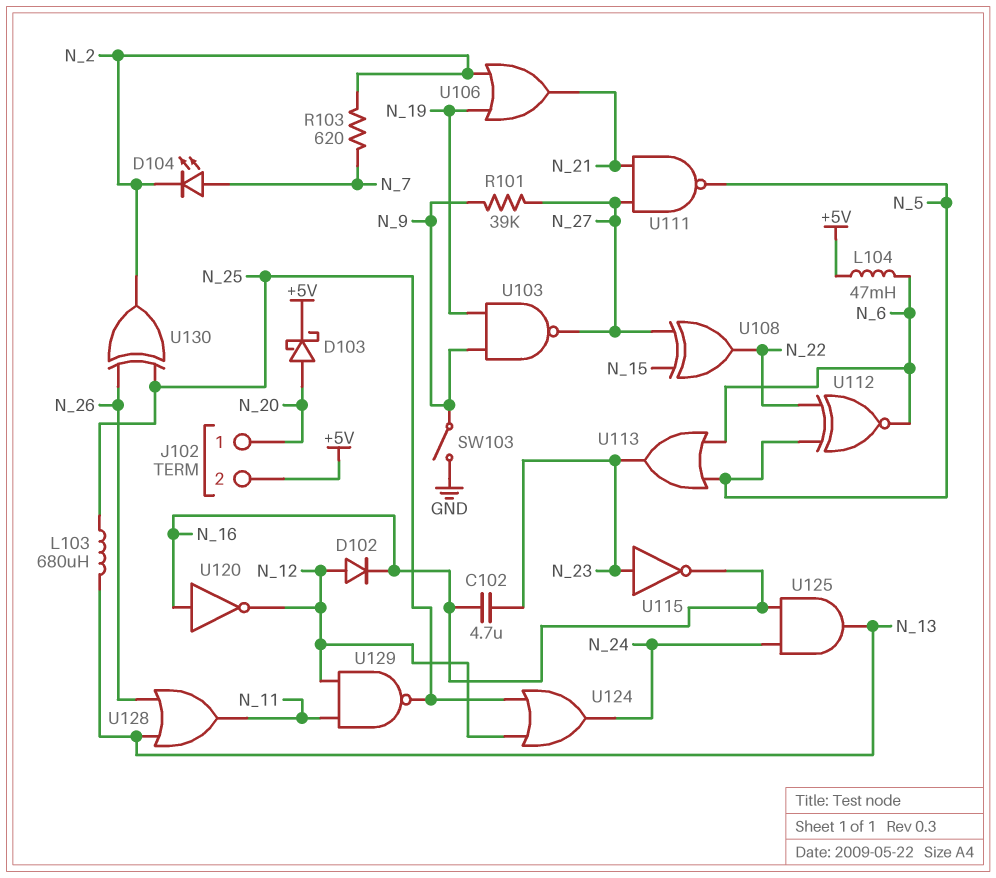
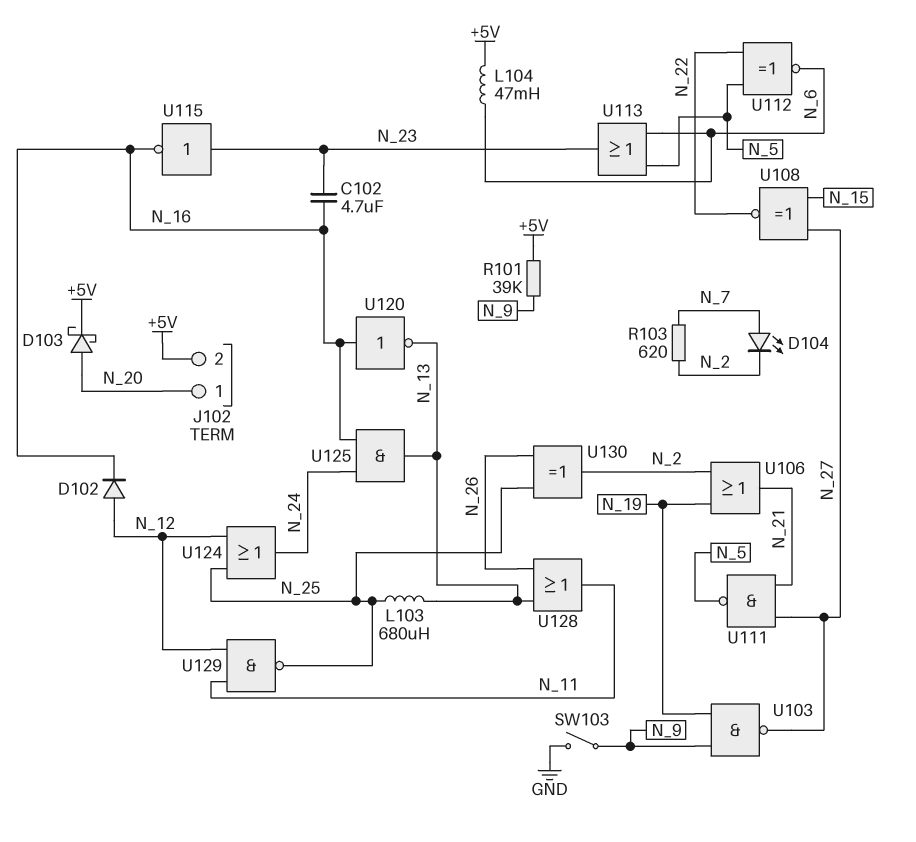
R101: 39k (N_9, N_27) -> 39k (+5V, N_9)
U108: XOR (in N_15, in N_27, out N_22) -> XNOR (in N_15, in N_27, out N_22)
U120: NOT (in N_16, out N_12) -> NOT (in N_16, out N_13)

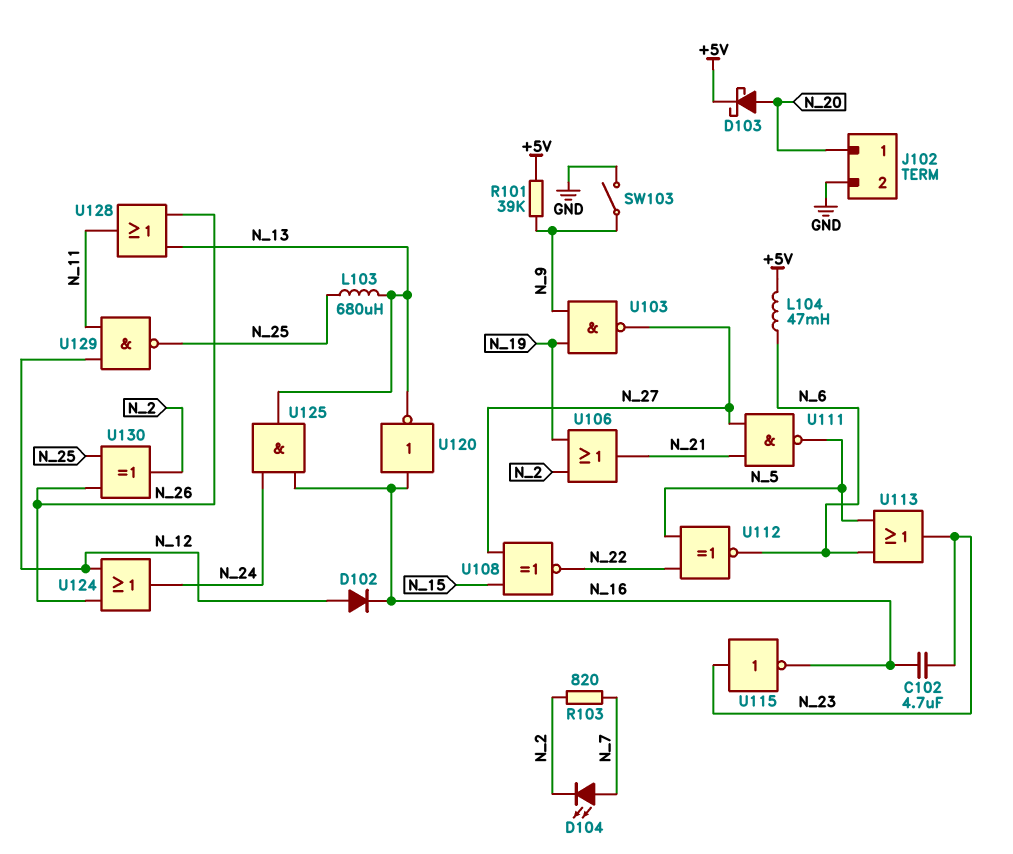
J102 pin 2: +5V -> GND
R103: 620 (N_2, N_7) -> 820 (N_2, N_7)
U124: OR (in N_12, in N_25, out N_24) -> OR (in N_12, in N_26, out N_24)

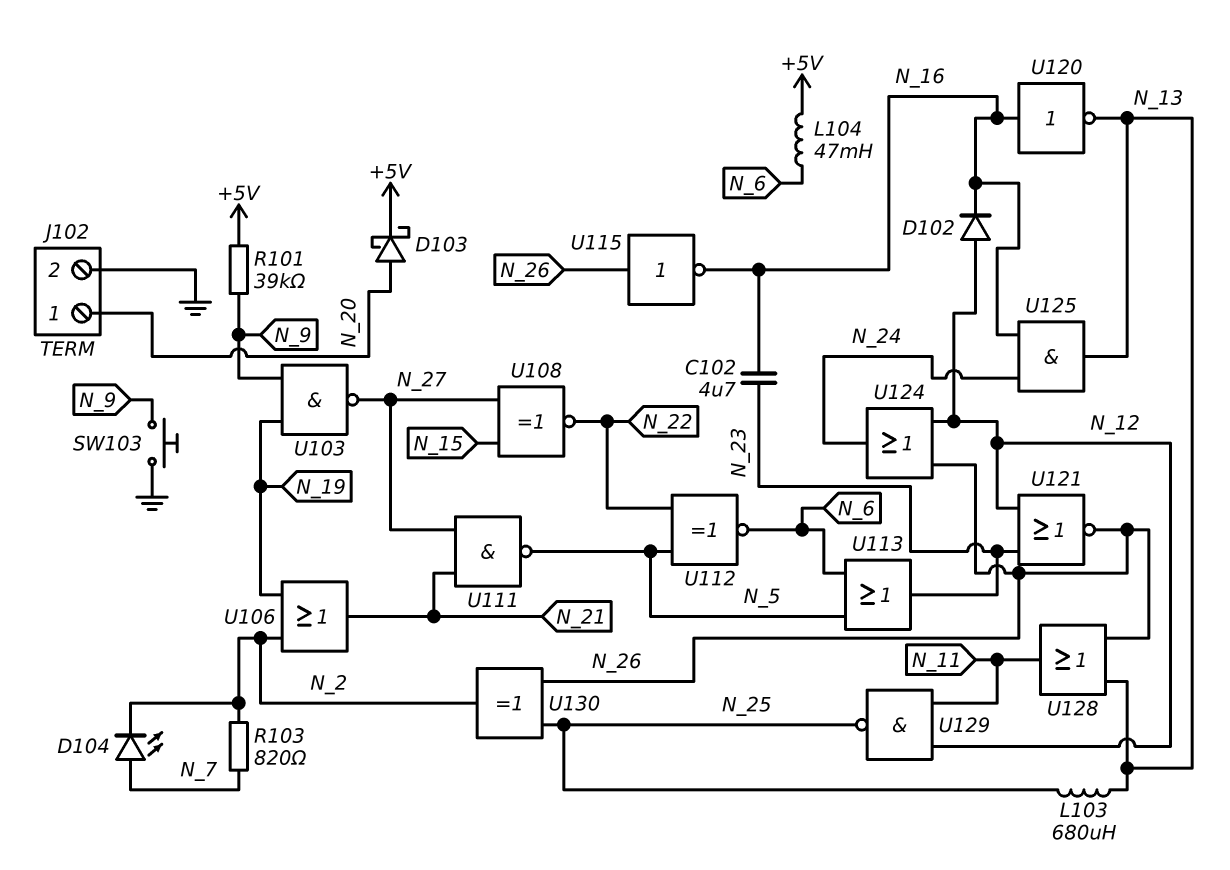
SW103: switch (GND, N_9) -> button (GND, N_9)
U115: NOT (in N_23, out N_16) -> NOT (in N_26, out N_16)
U121: none -> NOR (in N_12, in N_23, out N_26)

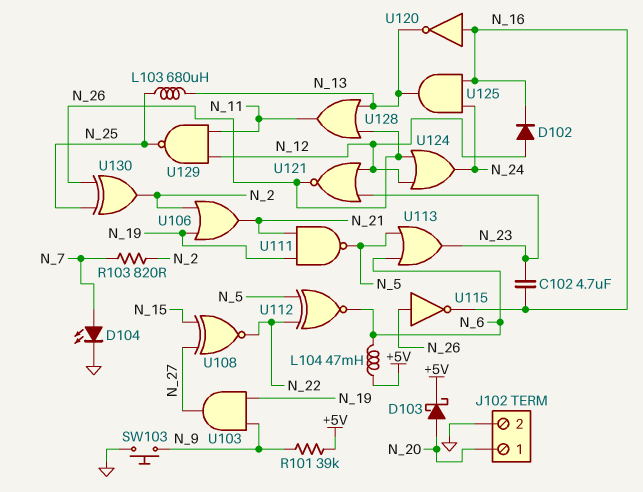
D104: LED (A N_7, K N_2) -> LED (A N_7, K GND)
U103: NAND (in N_9, in N_19, out N_27) -> AND (in N_9, in N_19, out N_27)
U111: NAND (in N_21, in N_27, out N_5) -> NAND (in N_19, in N_21, out N_5)

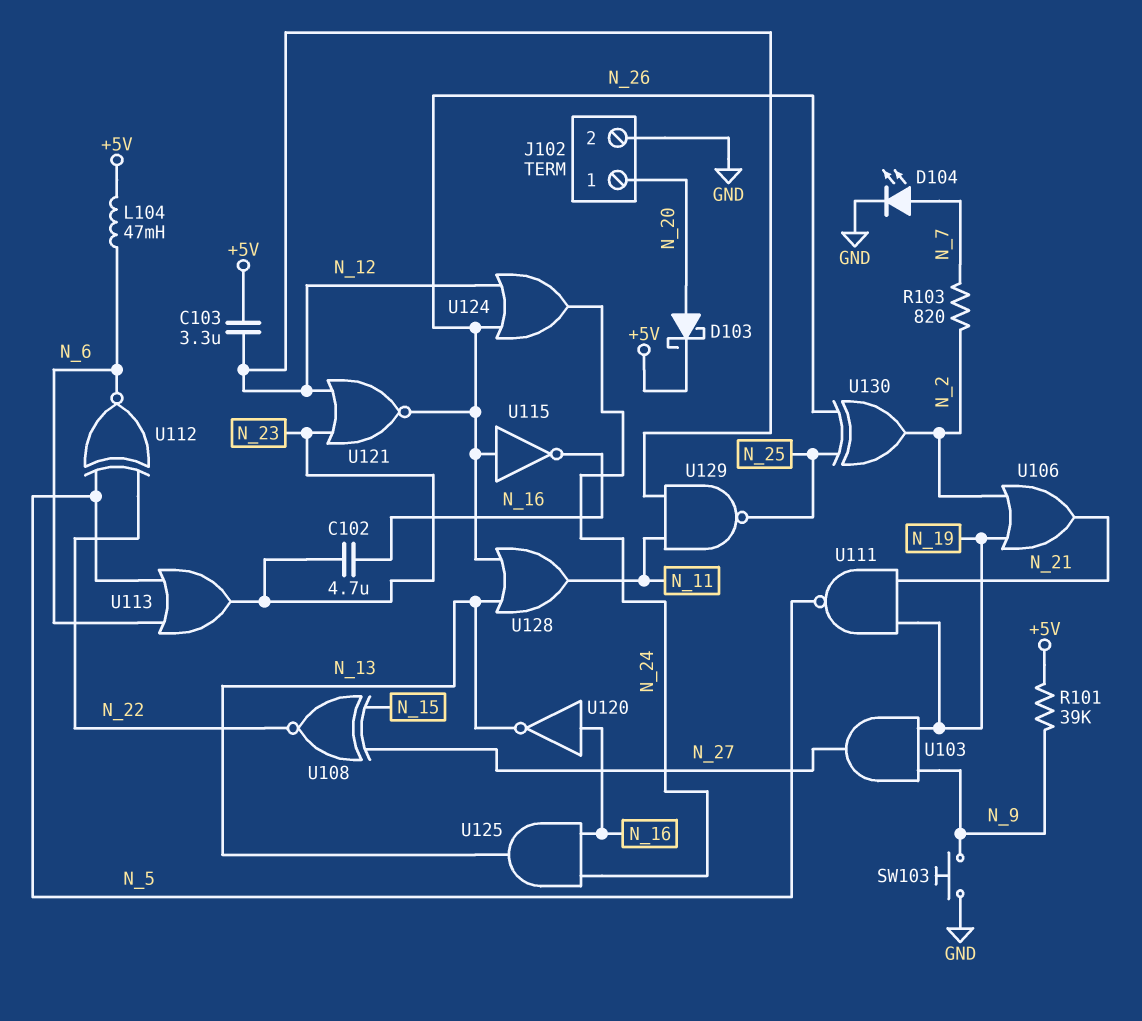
C103: none -> 3.3uF (+5V, N_12)
D102: diode (A N_12, K N_16) -> none
L103: 680uH (N_13, N_25) -> none

